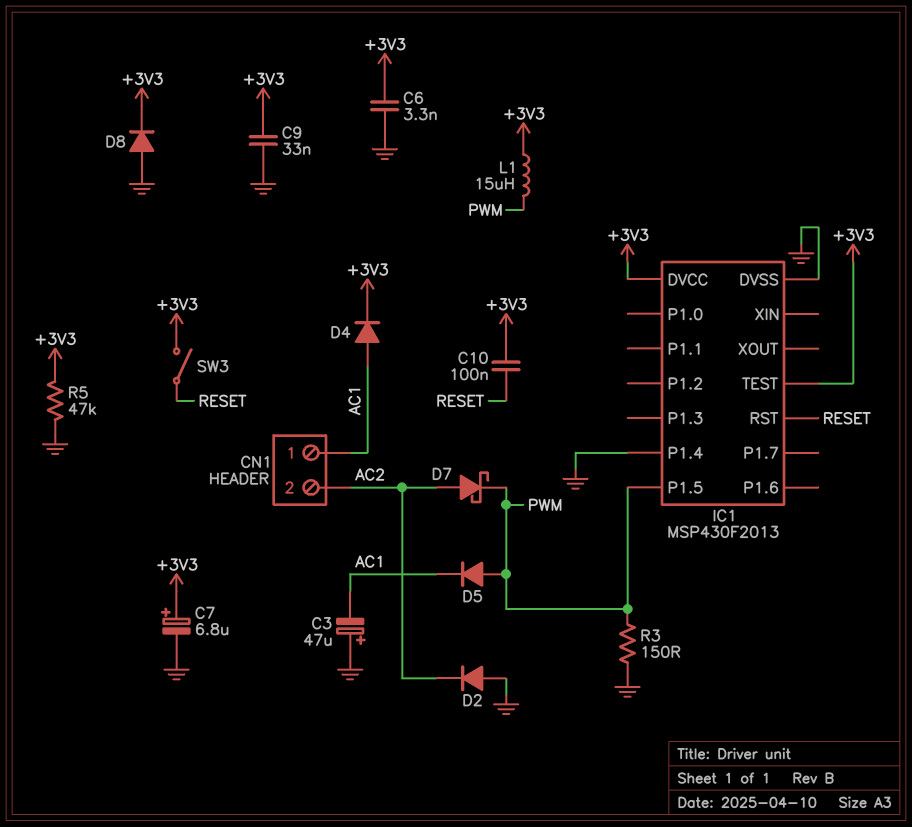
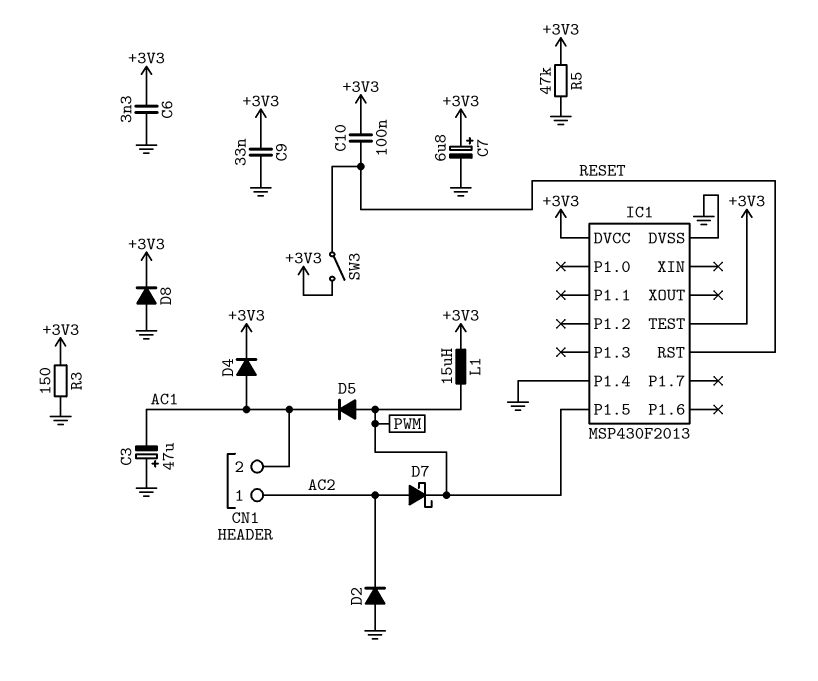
CN1 pin 1: AC1 -> AC2
CN1 pin 2: AC2 -> AC1
R3: 150 (GND, PWM) -> 150 (+3V3, GND)

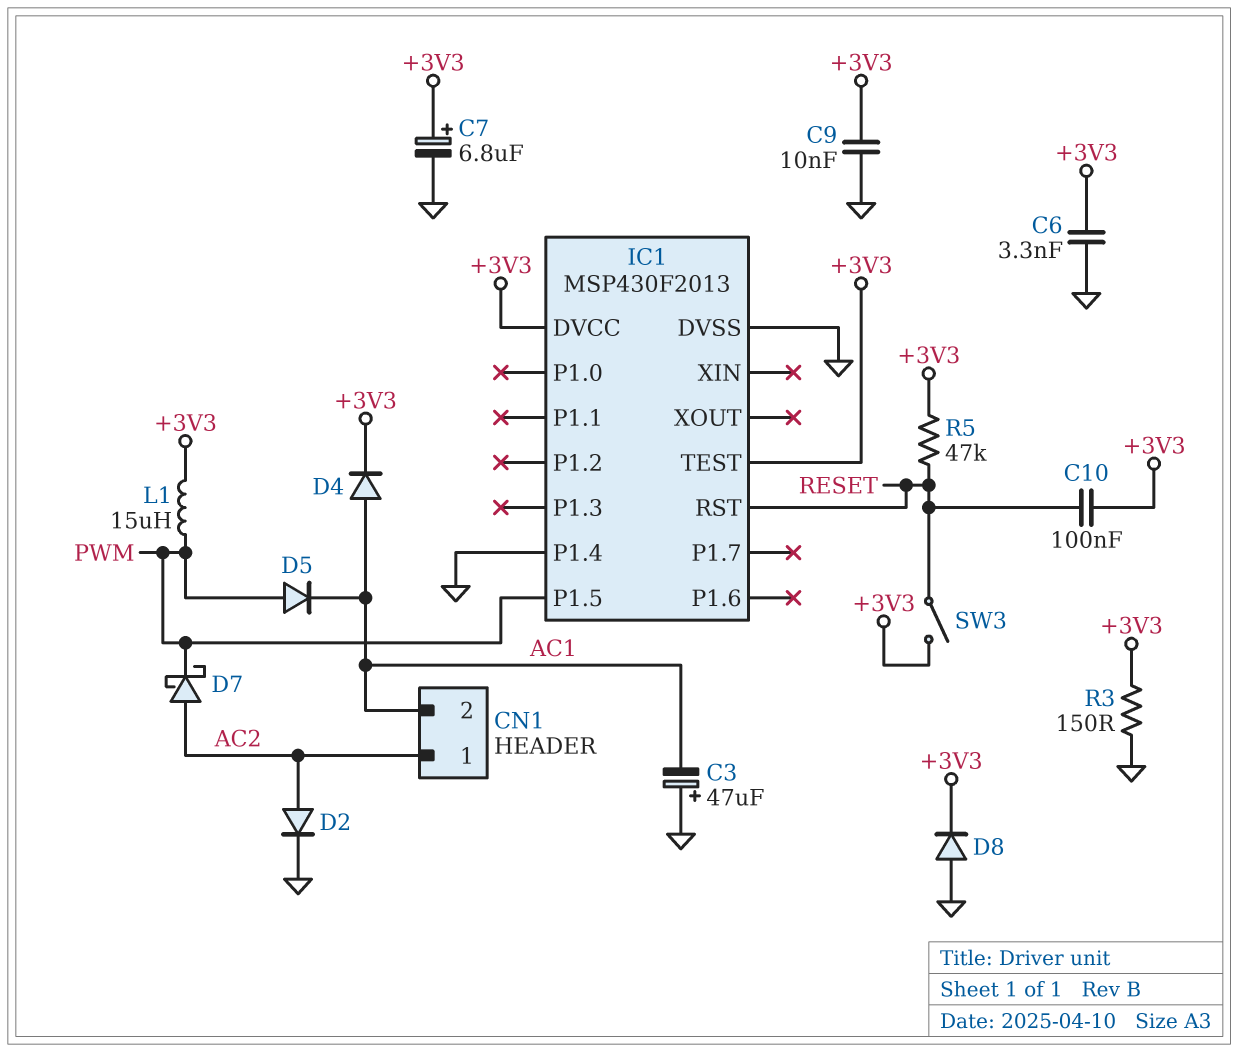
C9: 33nF (+3V3, GND) -> 10nF (+3V3, GND)
D2: diode (A GND, K AC2) -> diode (A AC2, K GND)
R5: 47k (+3V3, GND) -> 47k (+3V3, RESET)

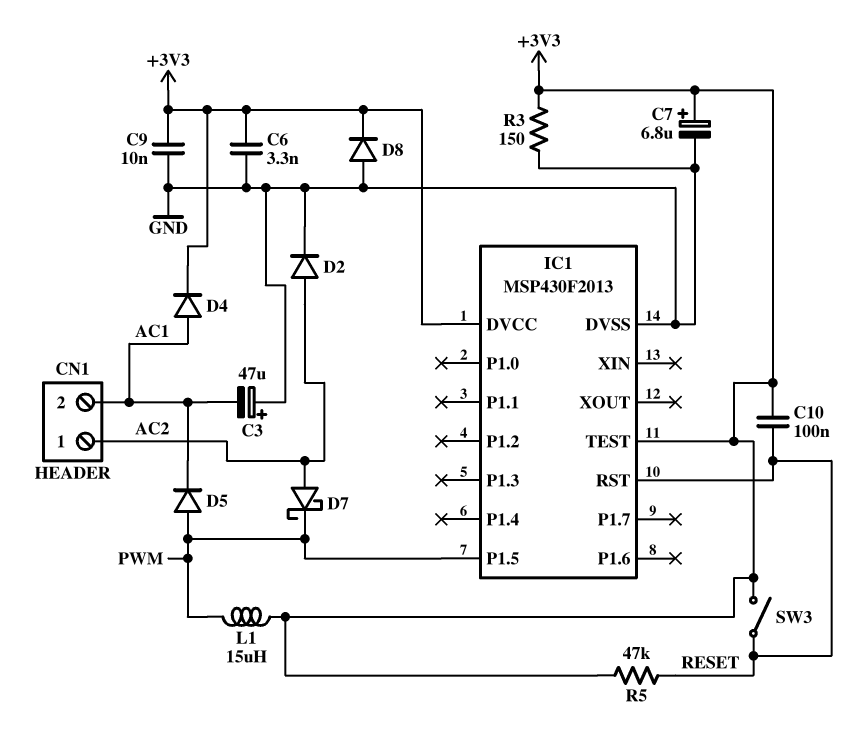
IC1 pin P1.4: GND -> none

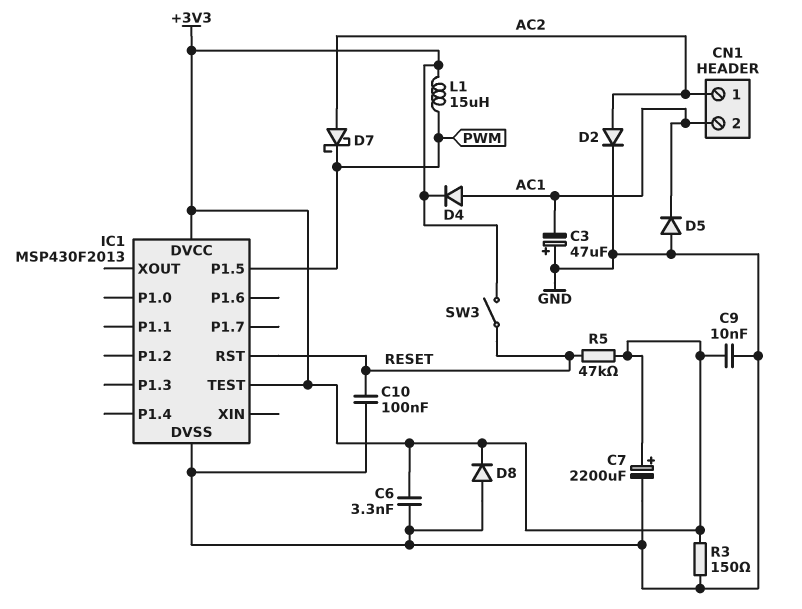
C7: 6.8uF (plus +3V3, minus GND) -> 2200uF (plus +3V3, minus GND)
C10: 100nF (+3V3, RESET) -> 100nF (GND, RESET)
D5: diode (A PWM, K AC1) -> diode (A GND, K AC1)

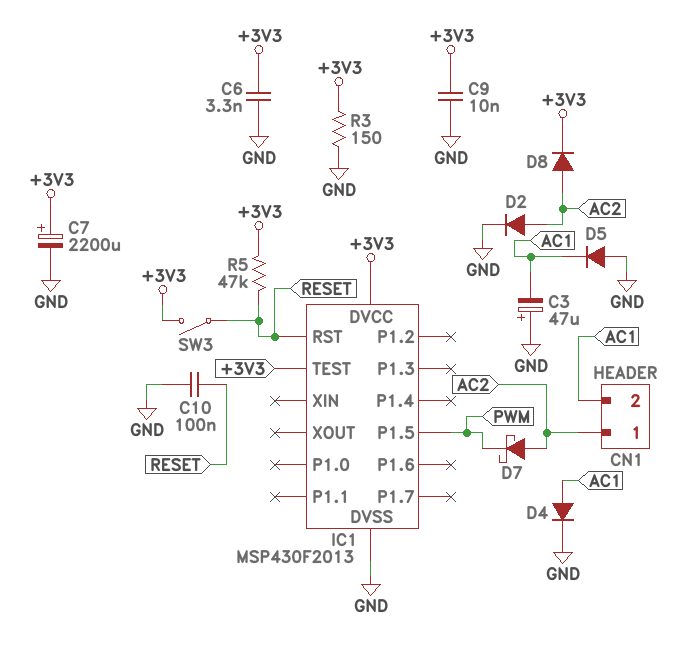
D4: diode (A AC1, K +3V3) -> diode (A AC1, K GND)
D8: diode (A GND, K +3V3) -> diode (A AC2, K +3V3)
L1: 15uH (+3V3, PWM) -> none

